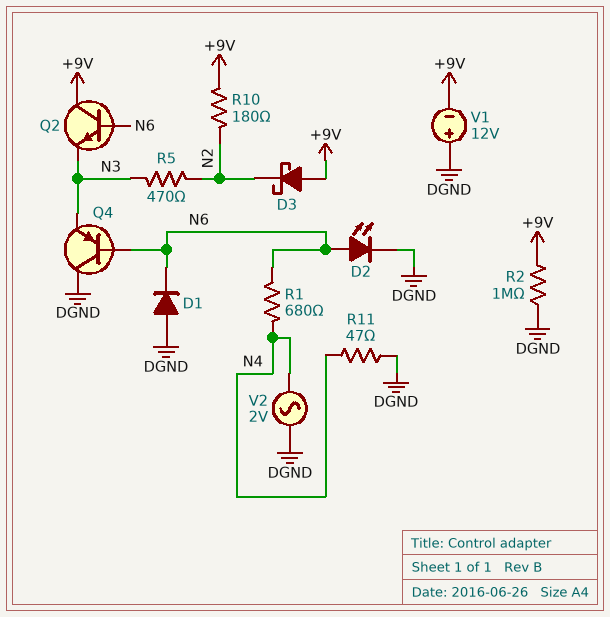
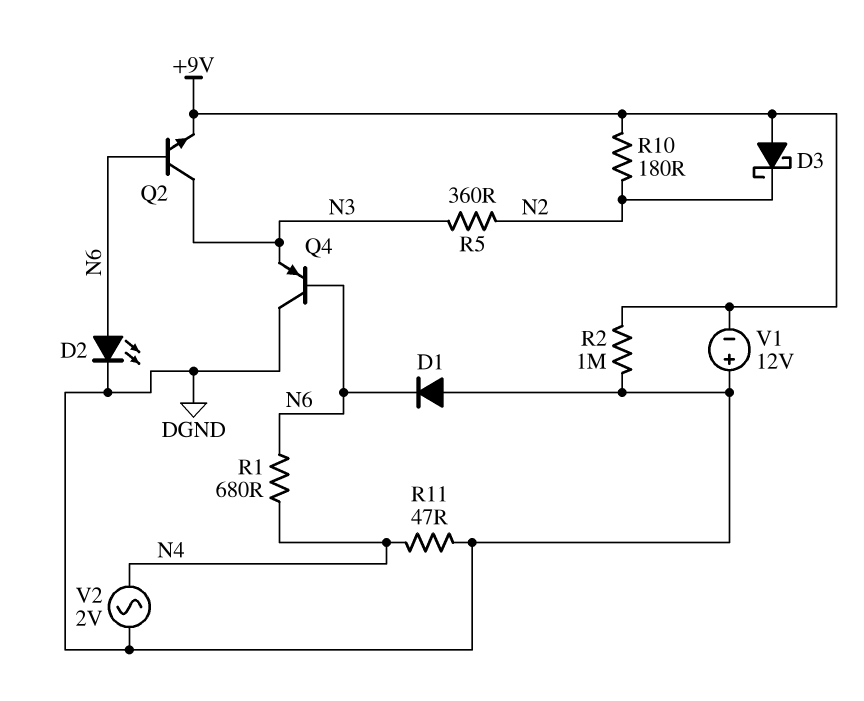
Q2: NPN (B N6, C +9V, E N3) -> NPN (B N6, C N3, E +9V)
R5: 470 (N2, N3) -> 360 (N2, N3)

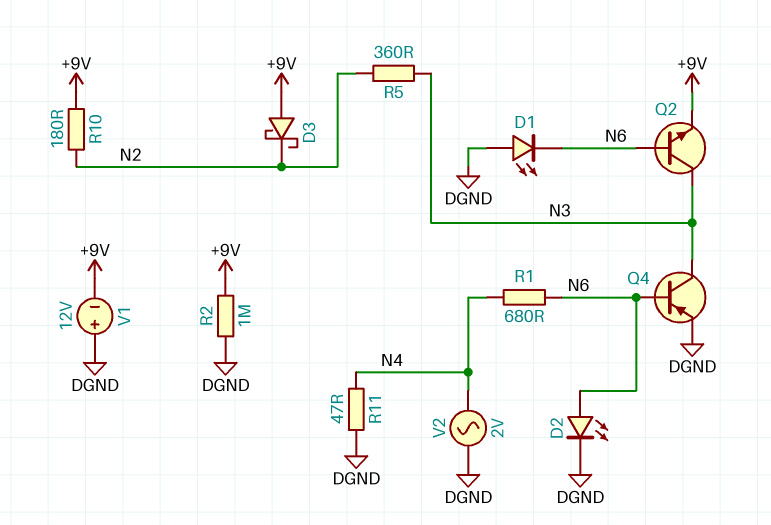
D1: diode (A DGND, K N6) -> LED (A DGND, K N6)
Q4: PNP (B N6, C DGND, E N3) -> PNP (B N6, C N3, E DGND)

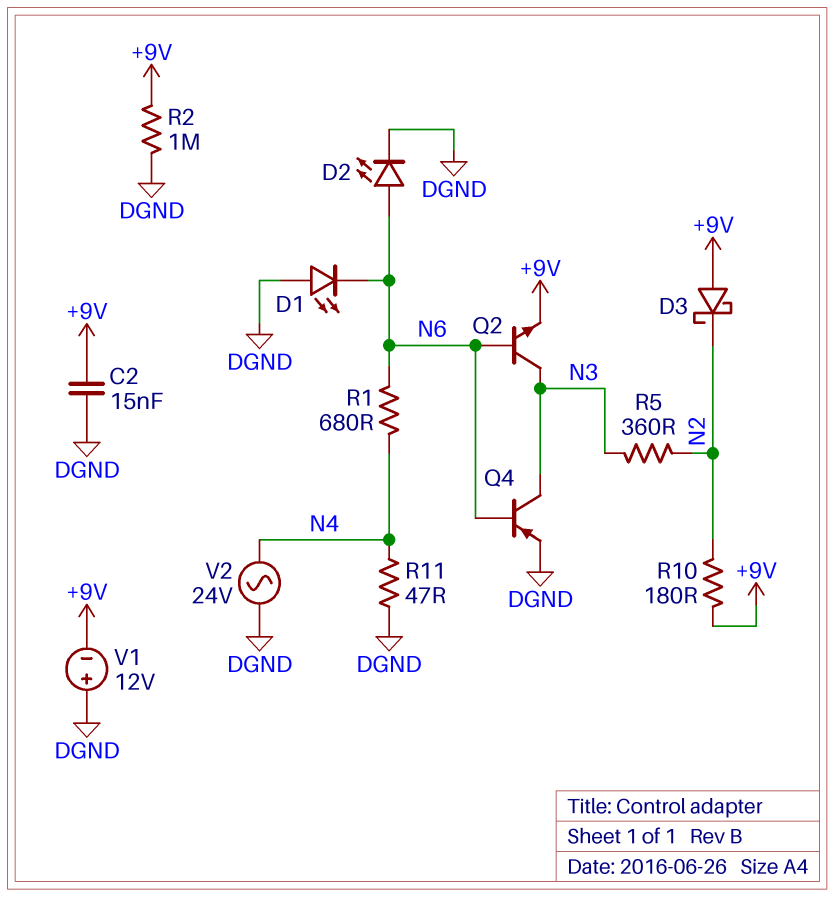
C2: none -> 15nF (+9V, DGND)
V2: AC 2V (DGND, N4) -> AC 24V (DGND, N4)

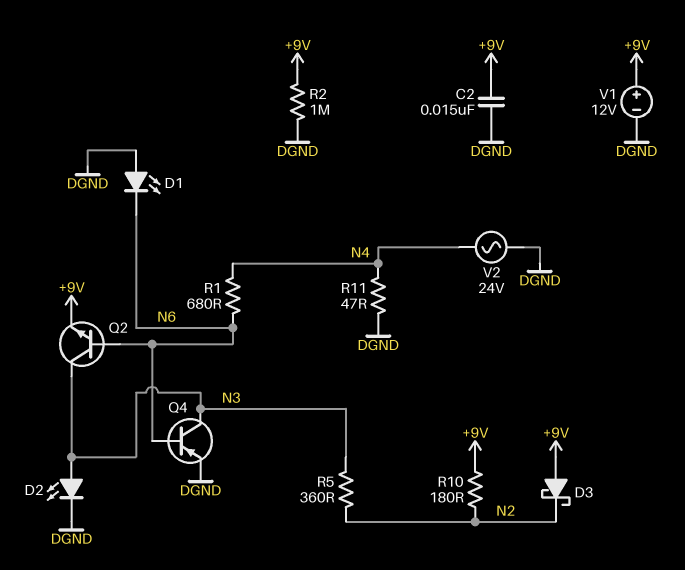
D2: LED (A N6, K DGND) -> LED (A N3, K DGND)
V1: 12V (plus DGND, minus +9V) -> 12V (plus +9V, minus DGND)

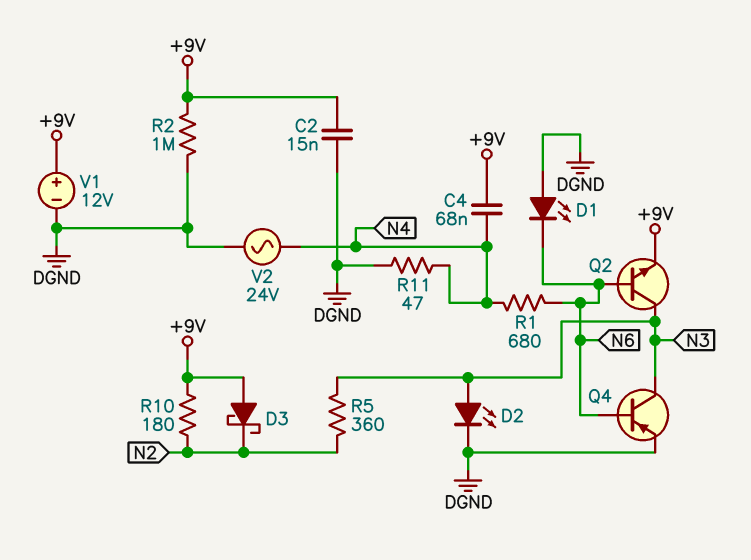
C4: none -> 68nF (+9V, N4)

